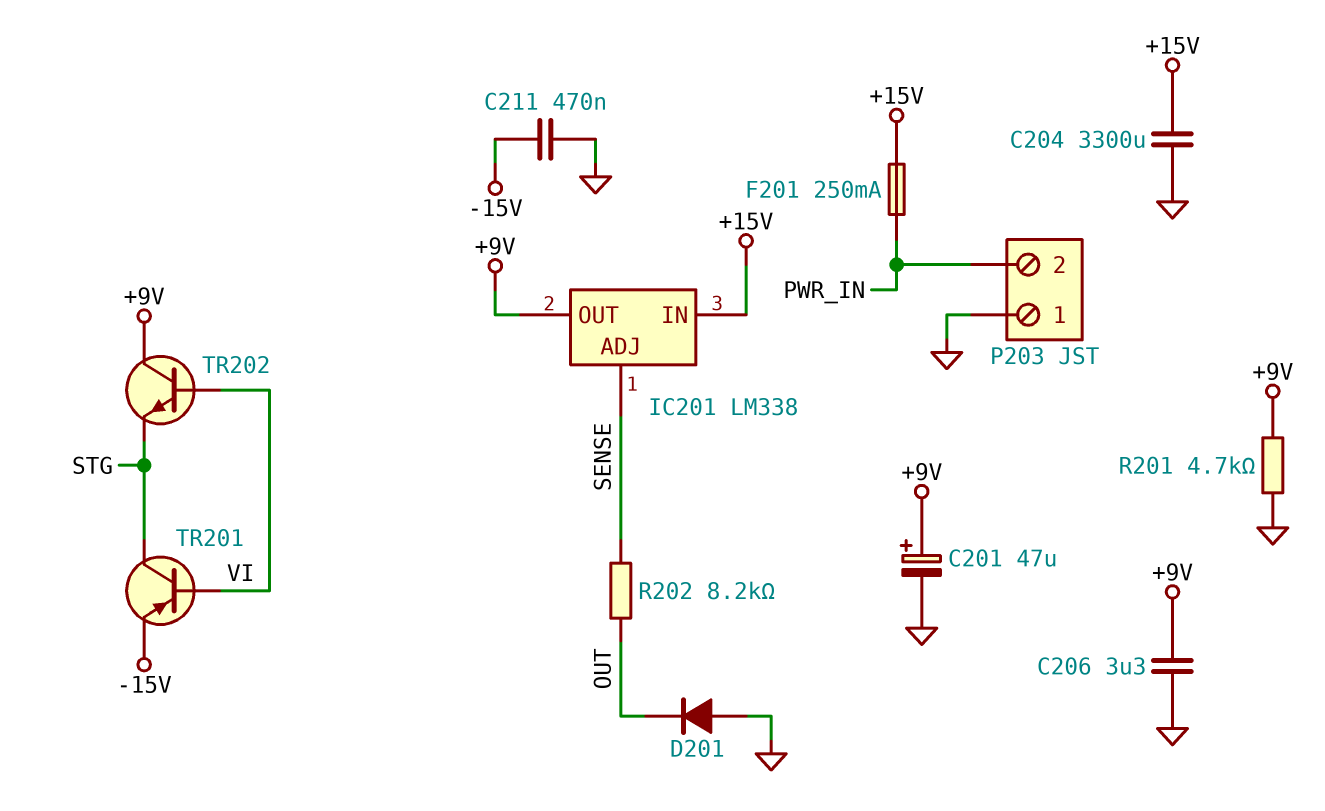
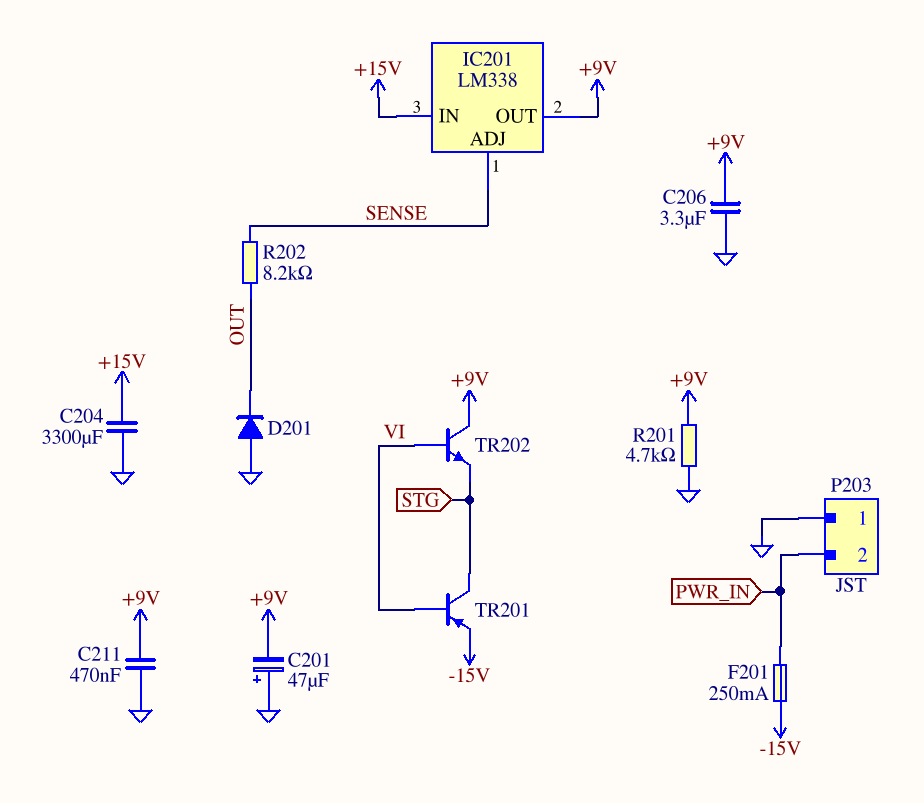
C201: 47uF (plus +9V, minus GND) -> 47uF (plus GND, minus +9V)
C211: 470nF (-15V, GND) -> 470nF (+9V, GND)
F201: 250mA (+15V, PWR_IN) -> 250mA (-15V, PWR_IN)

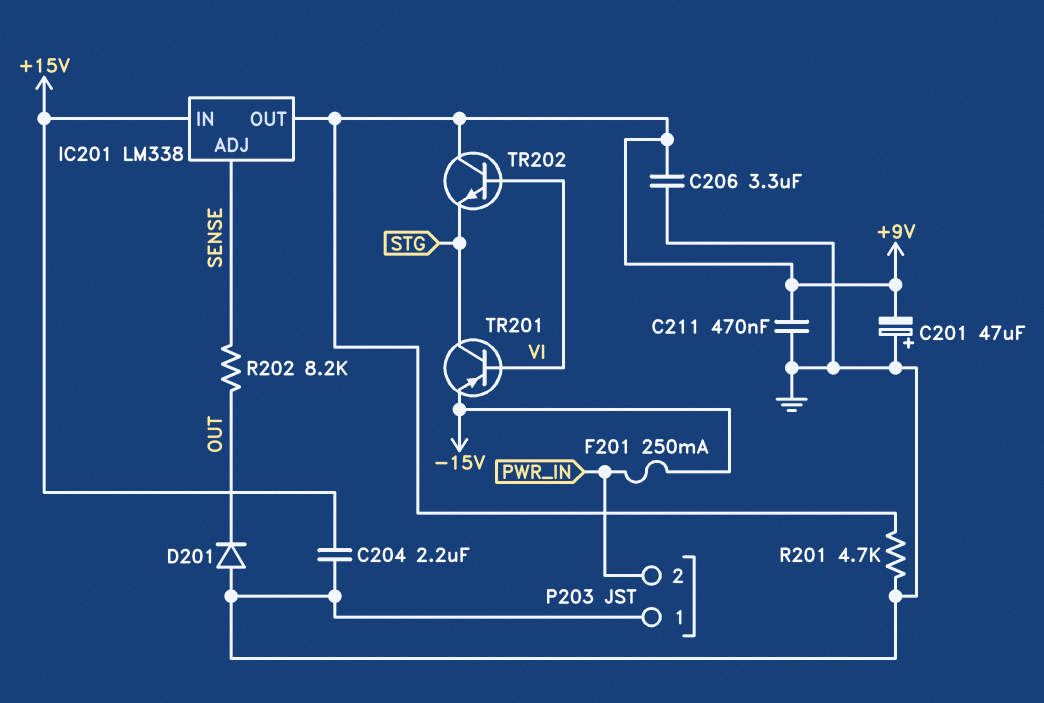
C204: 3300uF (+15V, GND) -> 2.2uF (+15V, GND)

